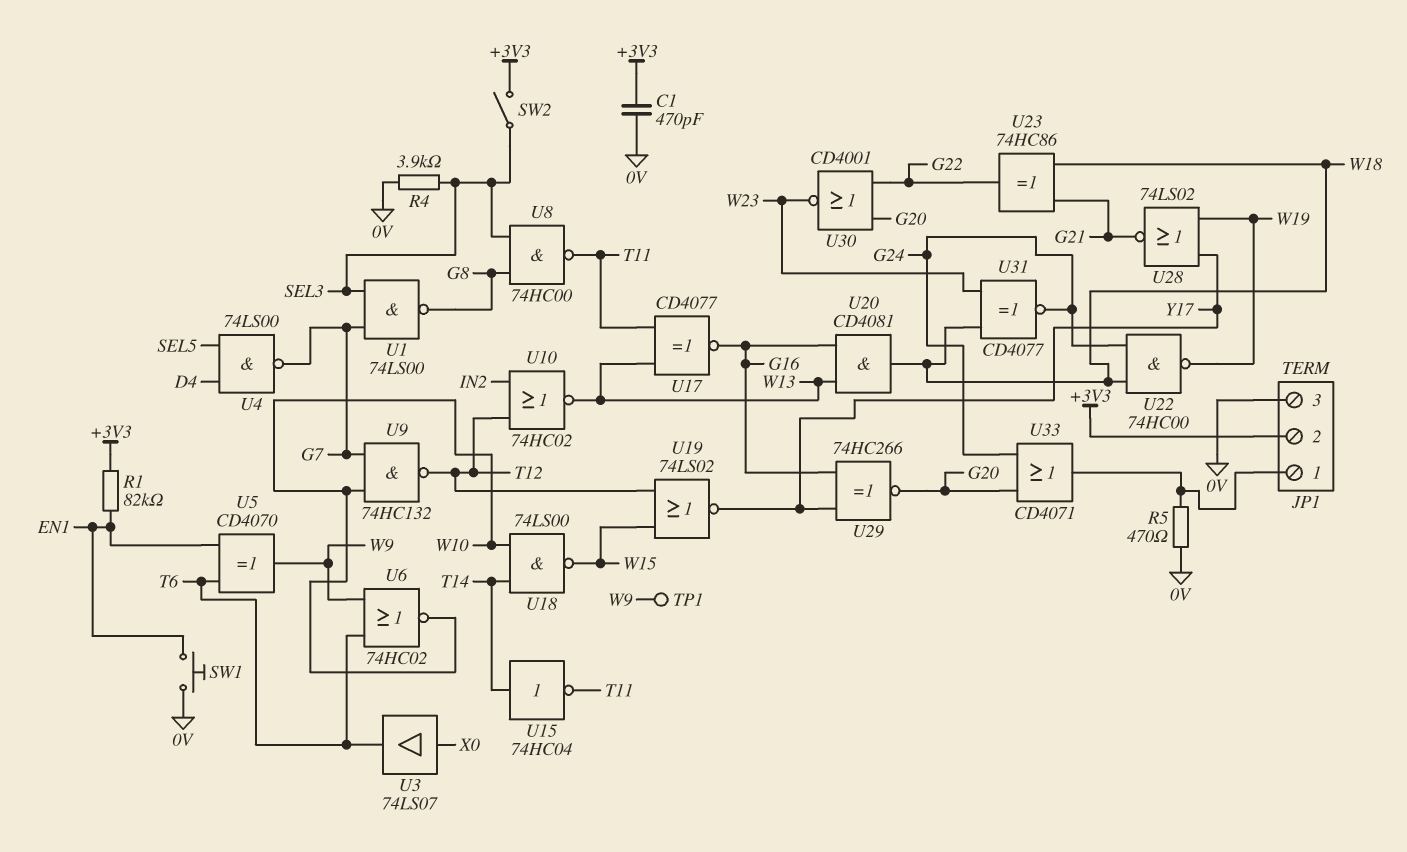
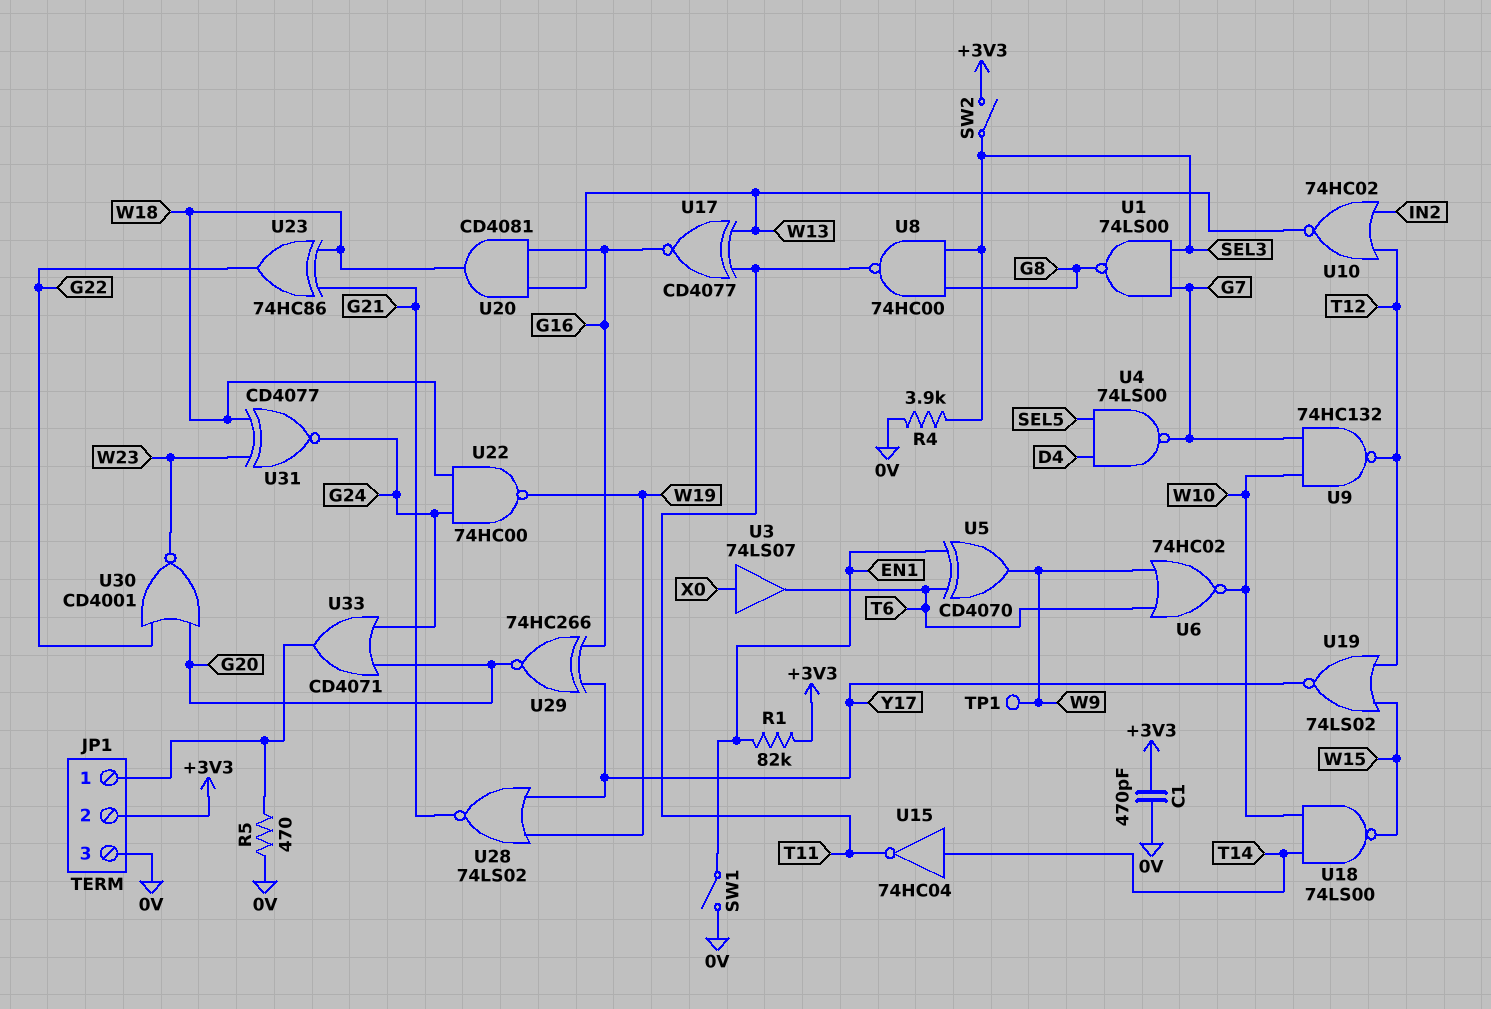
SW1: button (0V, EN1) -> switch (0V, EN1)

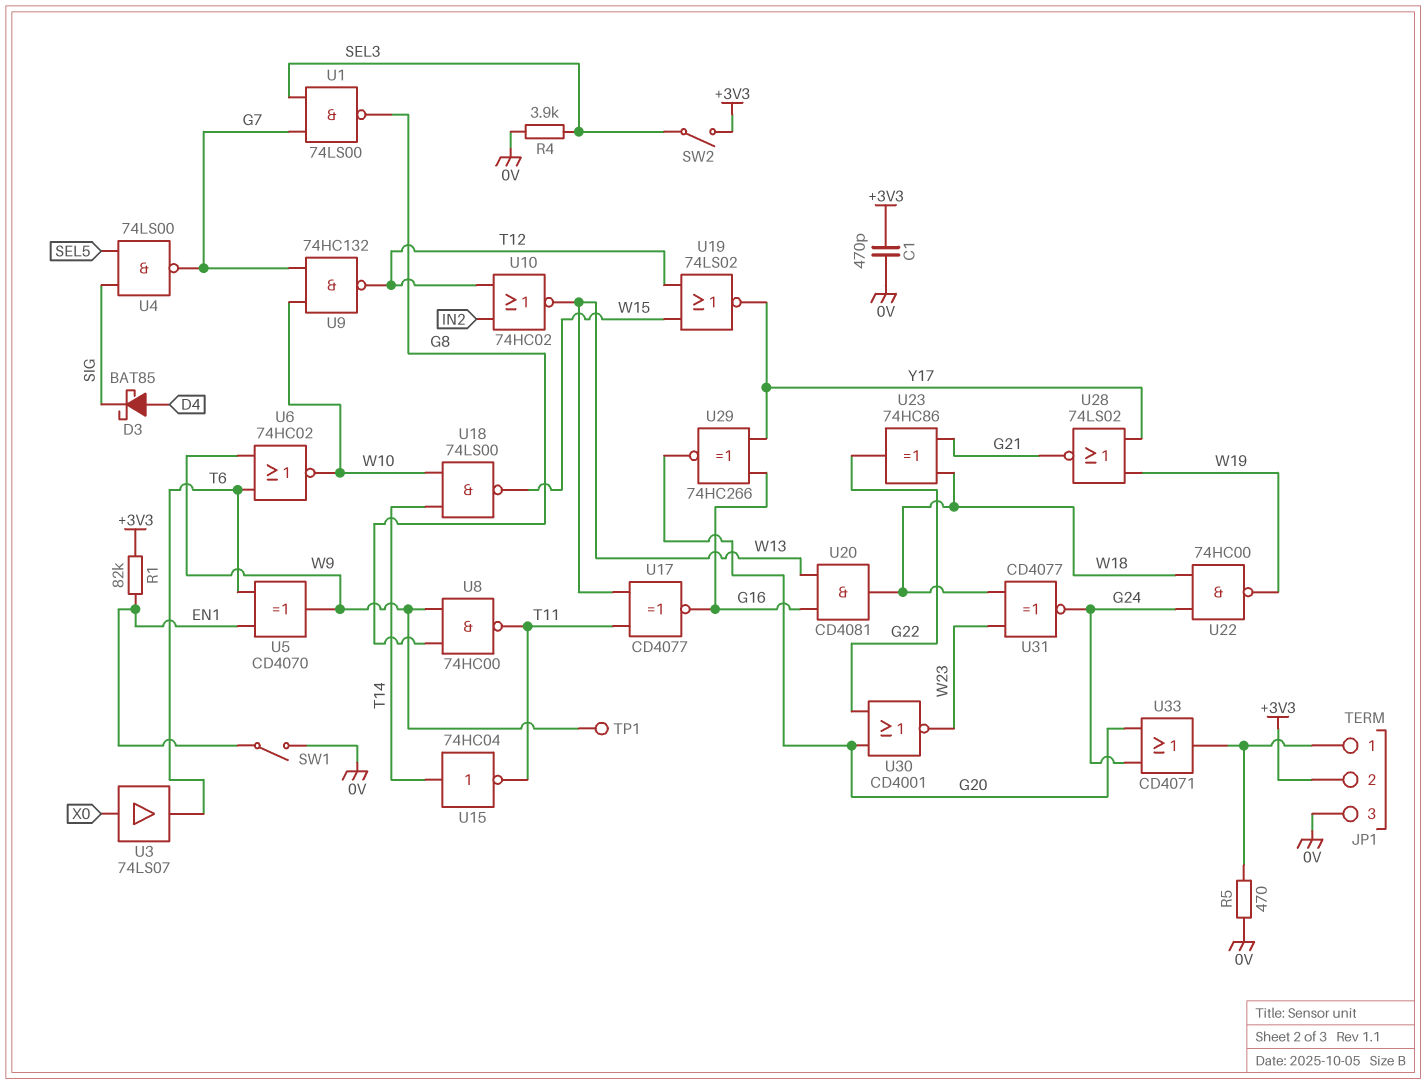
D3: none -> schottky BAT85 (A D4, K SIG)
U4: NAND 74LS00 (in D4, in SEL5, out G7) -> NAND 74LS00 (in SEL5, in SIG, out G7)
U8: NAND 74HC00 (in G8, in SEL3, out T11) -> NAND 74HC00 (in G8, in W9, out T11)

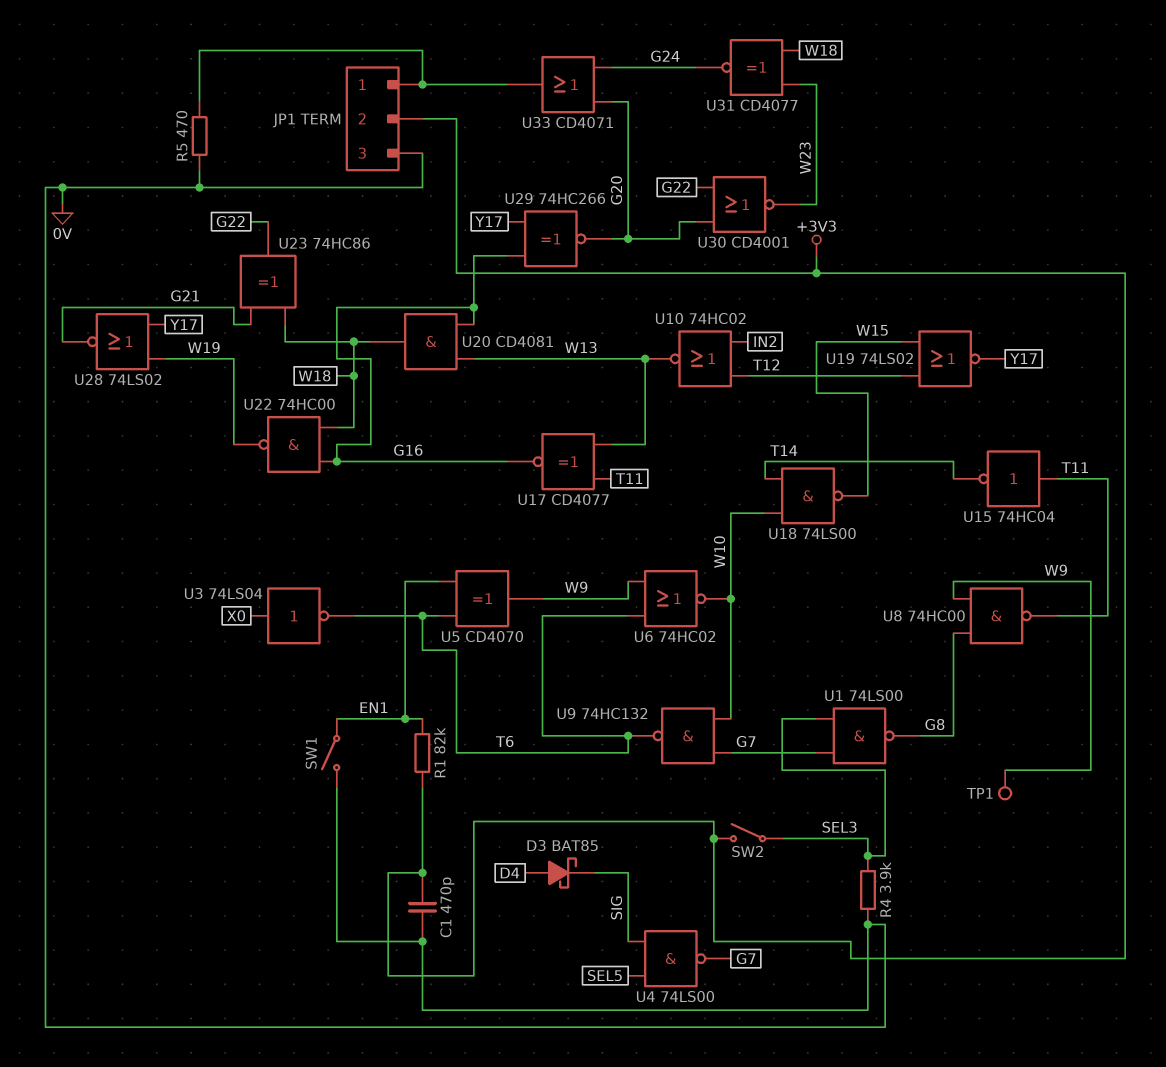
U3: buffer 74LS07 (in X0, out T6) -> NOT 74LS04 (in X0, out T6)
U9: NAND 74HC132 (in G7, in W10, out T12) -> NAND 74HC132 (in G7, in W10, out T6)
U15: NOT 74HC04 (in T14, out T11) -> NOT 74HC04 (in T11, out T14)
U22: NAND 74HC00 (in G24, in W18, out W19) -> NAND 74HC00 (in G16, in W18, out W19)

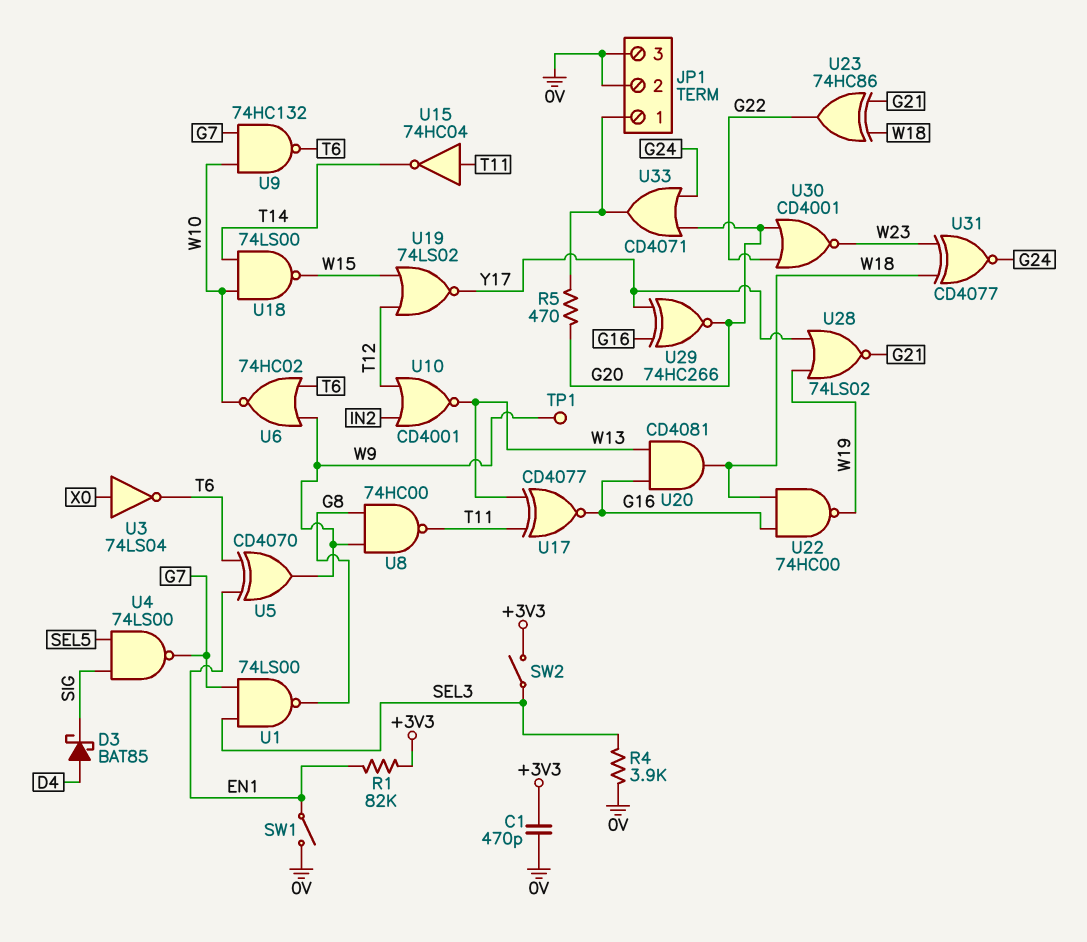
JP1 pin 2: +3V3 -> 0V
R5: 470 (0V, JP1/1) -> 470 (G20, JP1/1)
U10: NOR 74HC02 (in IN2, in T12, out W13) -> NOR CD4001 (in IN2, in T12, out W13)

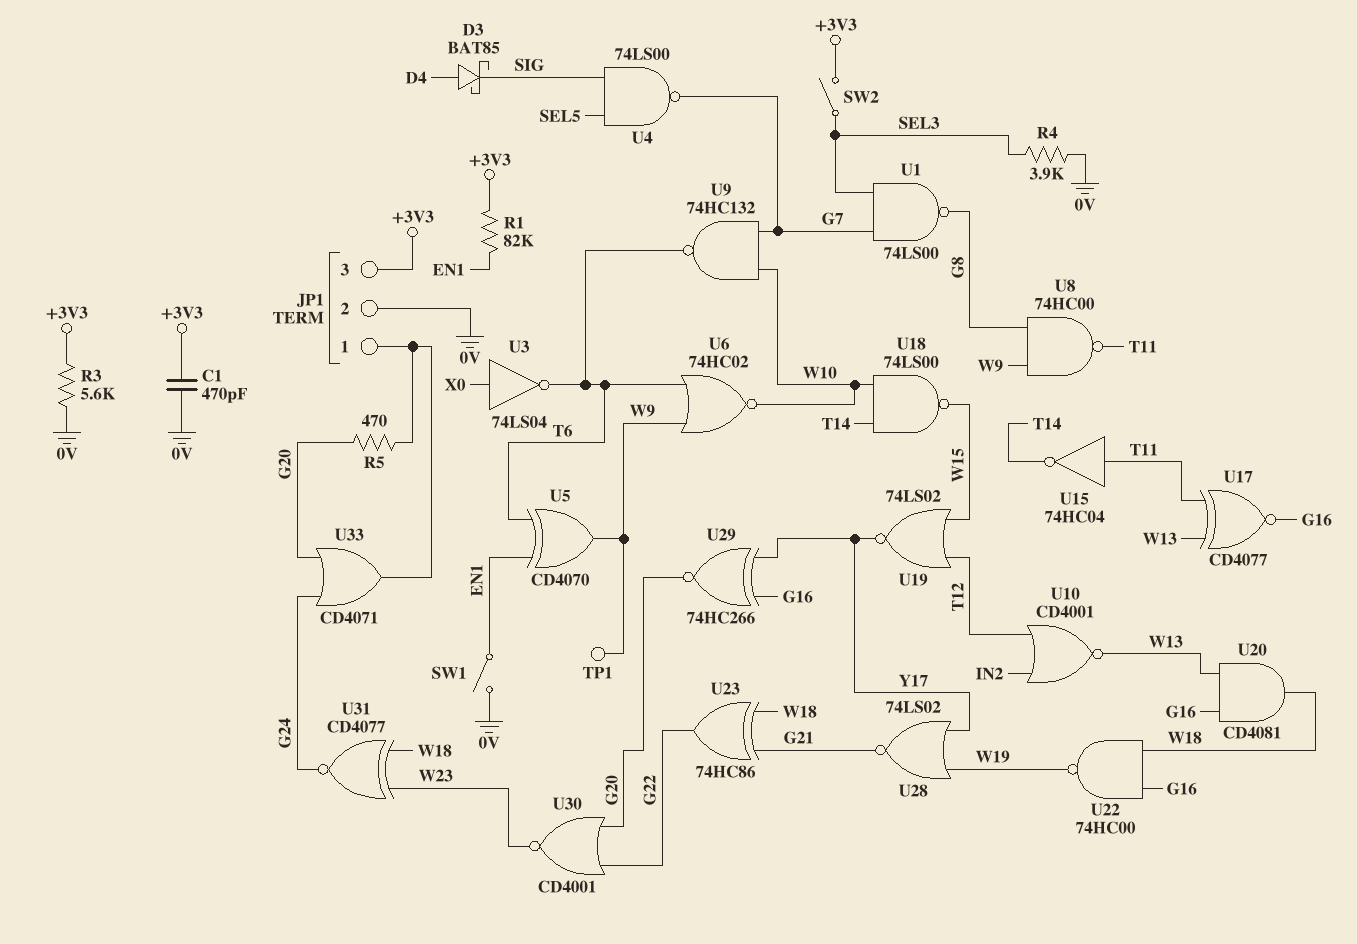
JP1 pin 3: 0V -> +3V3
R3: none -> 5.6k (+3V3, 0V)

